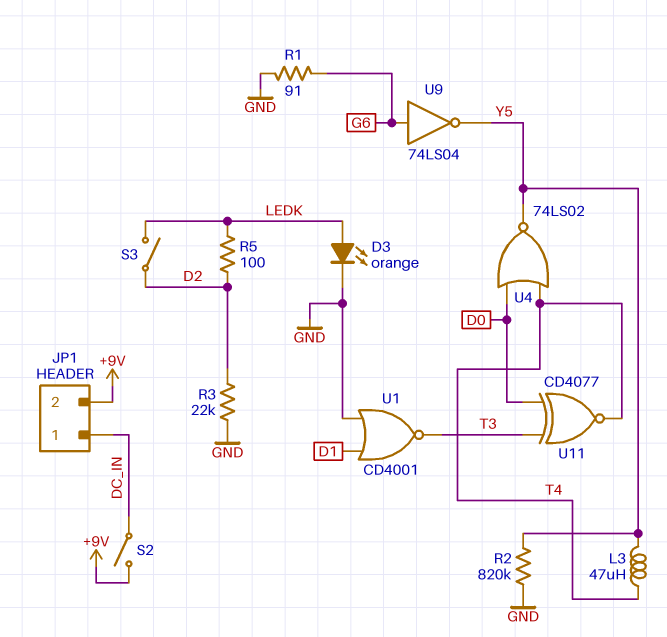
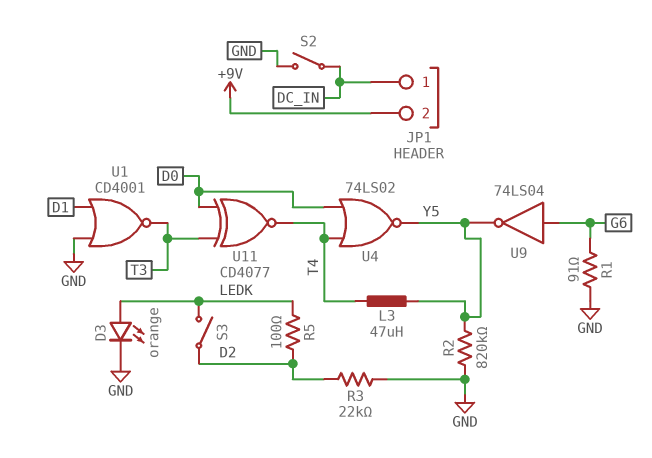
S2: switch (+9V, DC_IN) -> switch (DC_IN, GND)

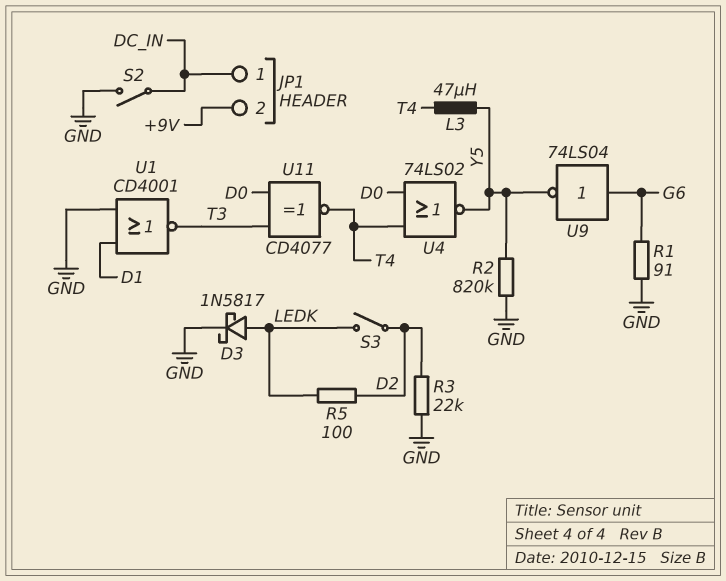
D3: LED orange (A LEDK, K GND) -> schottky 1N5817 (A LEDK, K GND)

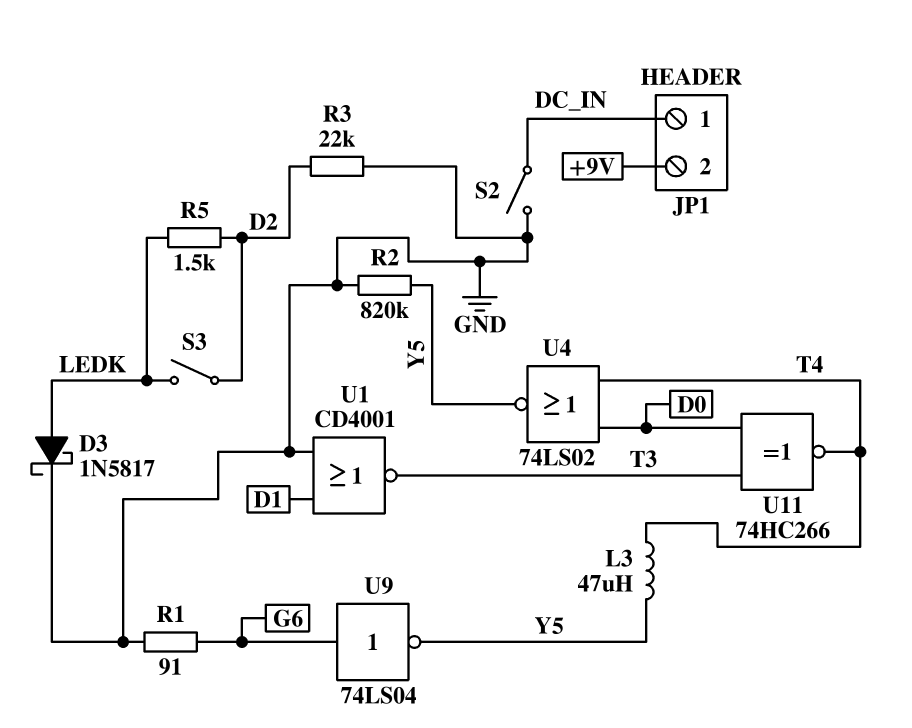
R5: 100 (D2, LEDK) -> 1.5k (D2, LEDK)
U11: XNOR CD4077 (in D0, in T3, out T4) -> XNOR 74HC266 (in D0, in T3, out T4)

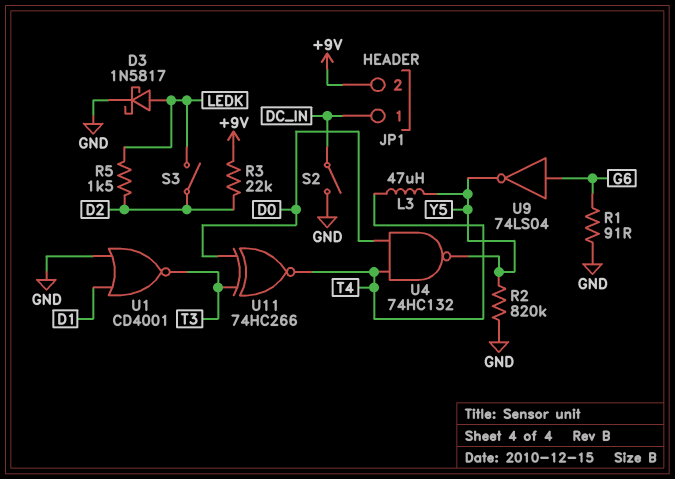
R3: 22k (D2, GND) -> 22k (+9V, D2)
U4: NOR 74LS02 (in D0, in T4, out Y5) -> NAND 74HC132 (in D0, in T4, out Y5)

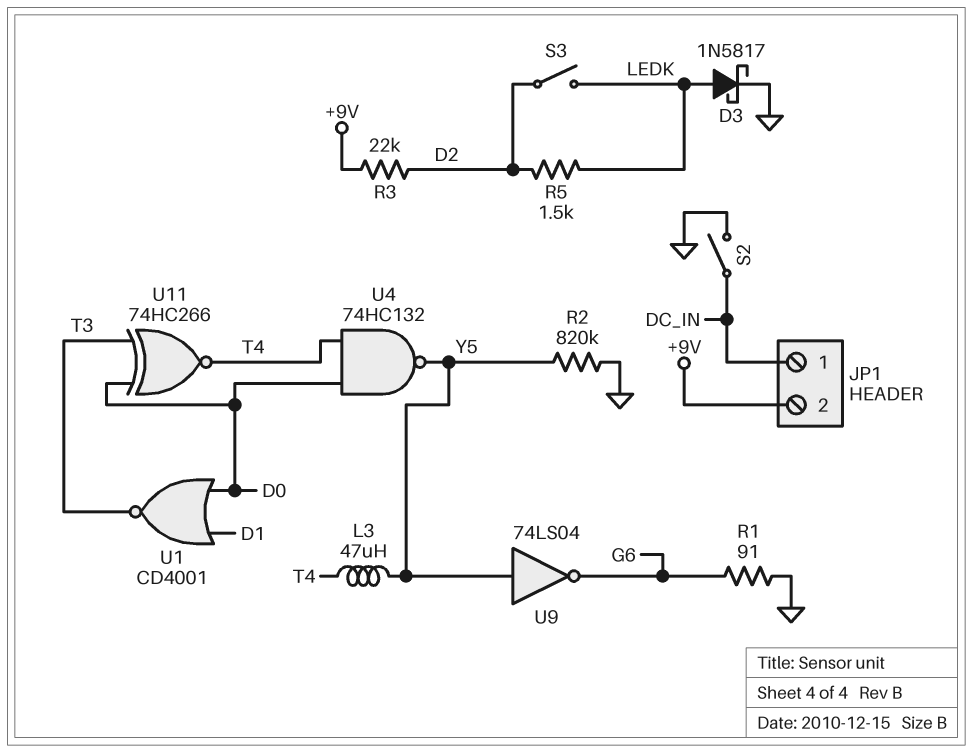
U1: NOR CD4001 (in D1, in GND, out T3) -> NOR CD4001 (in D0, in D1, out T3)
U9: NOT 74LS04 (in G6, out Y5) -> NOT 74LS04 (in Y5, out G6)

